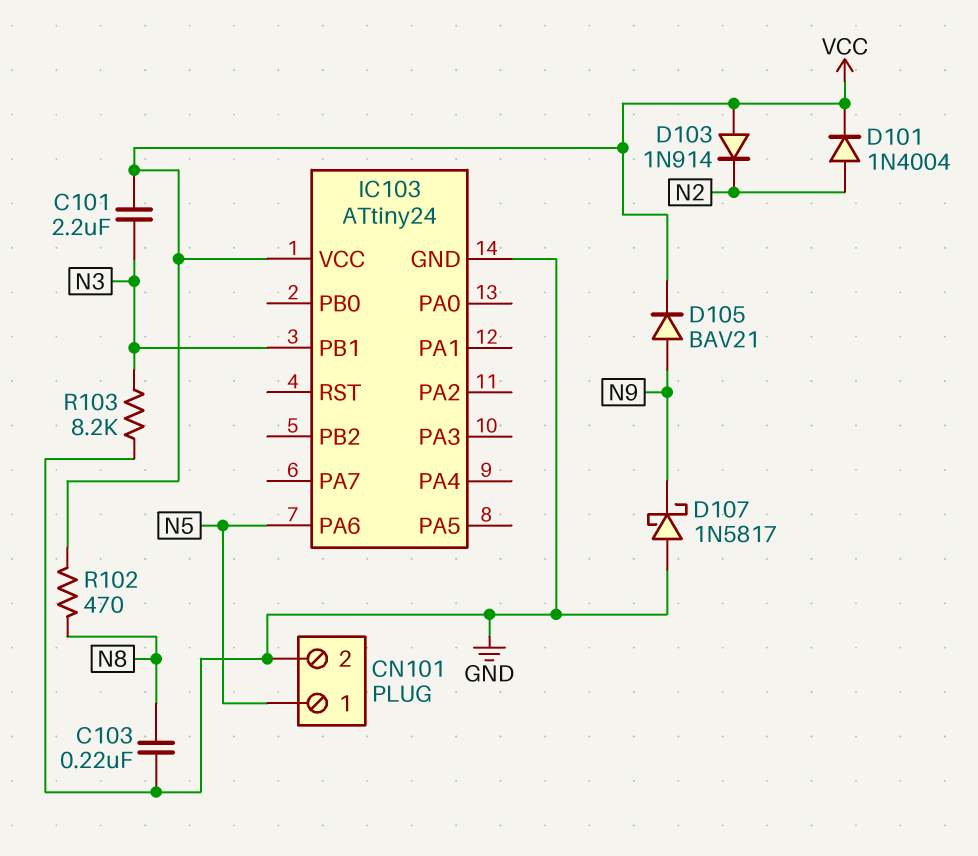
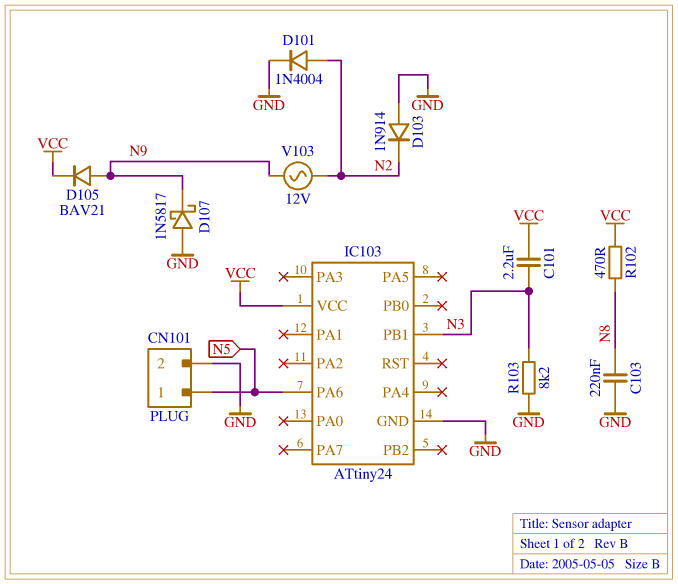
D101: diode 1N4004 (A N2, K VCC) -> diode 1N4004 (A N2, K GND)
D103: diode 1N914 (A VCC, K N2) -> diode 1N914 (A GND, K N2)
V103: none -> AC 12V (N2, N9)

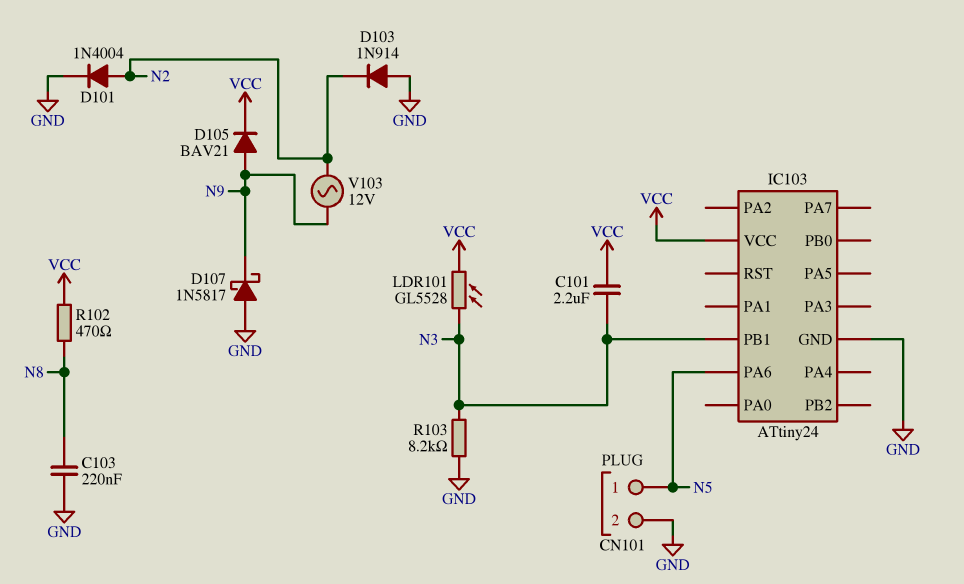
LDR101: none -> GL5528 (N3, VCC)

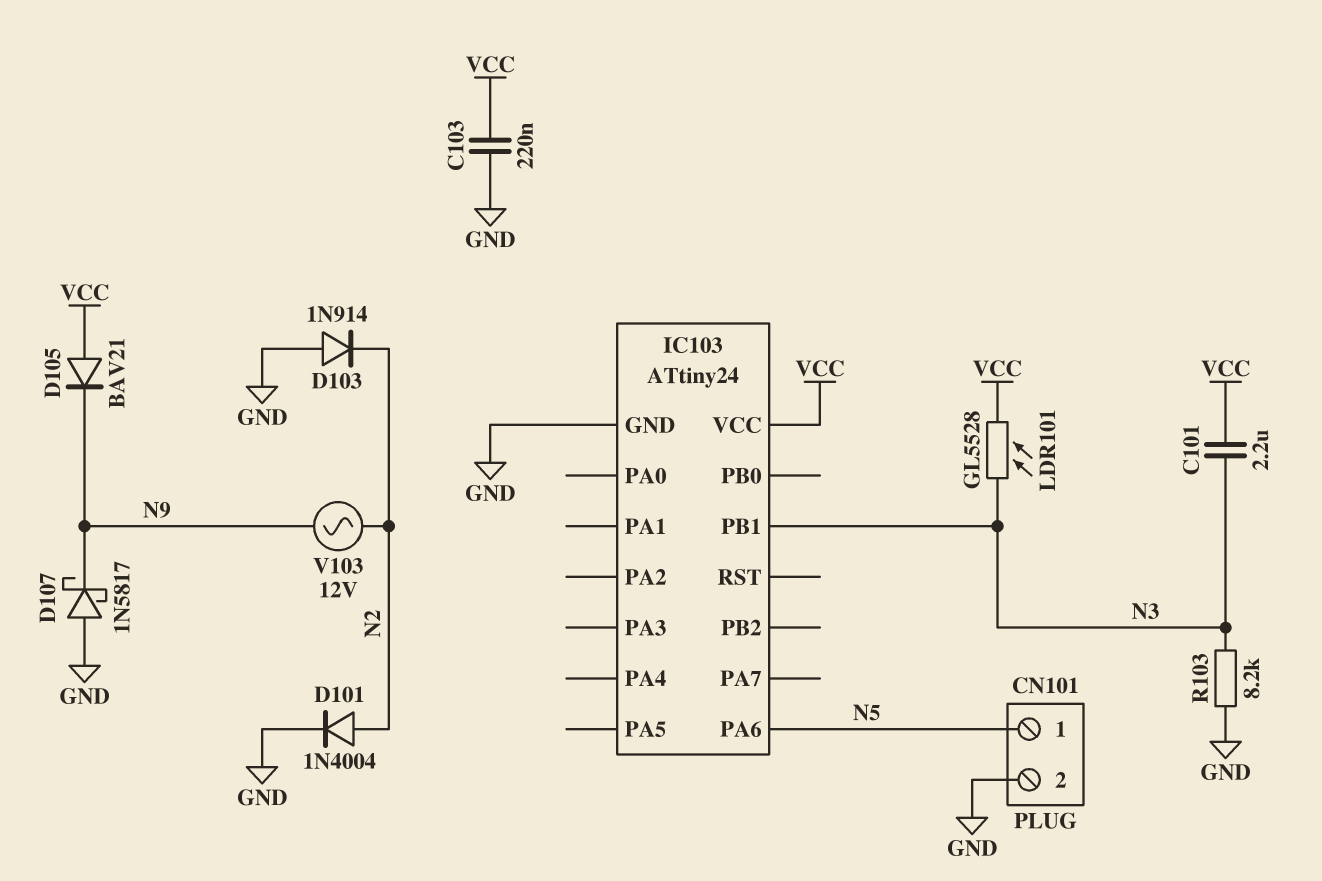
C103: 220nF (GND, N8) -> 220nF (GND, VCC)
D105: diode BAV21 (A N9, K VCC) -> diode BAV21 (A VCC, K N9)
R102: 470 (N8, VCC) -> none

